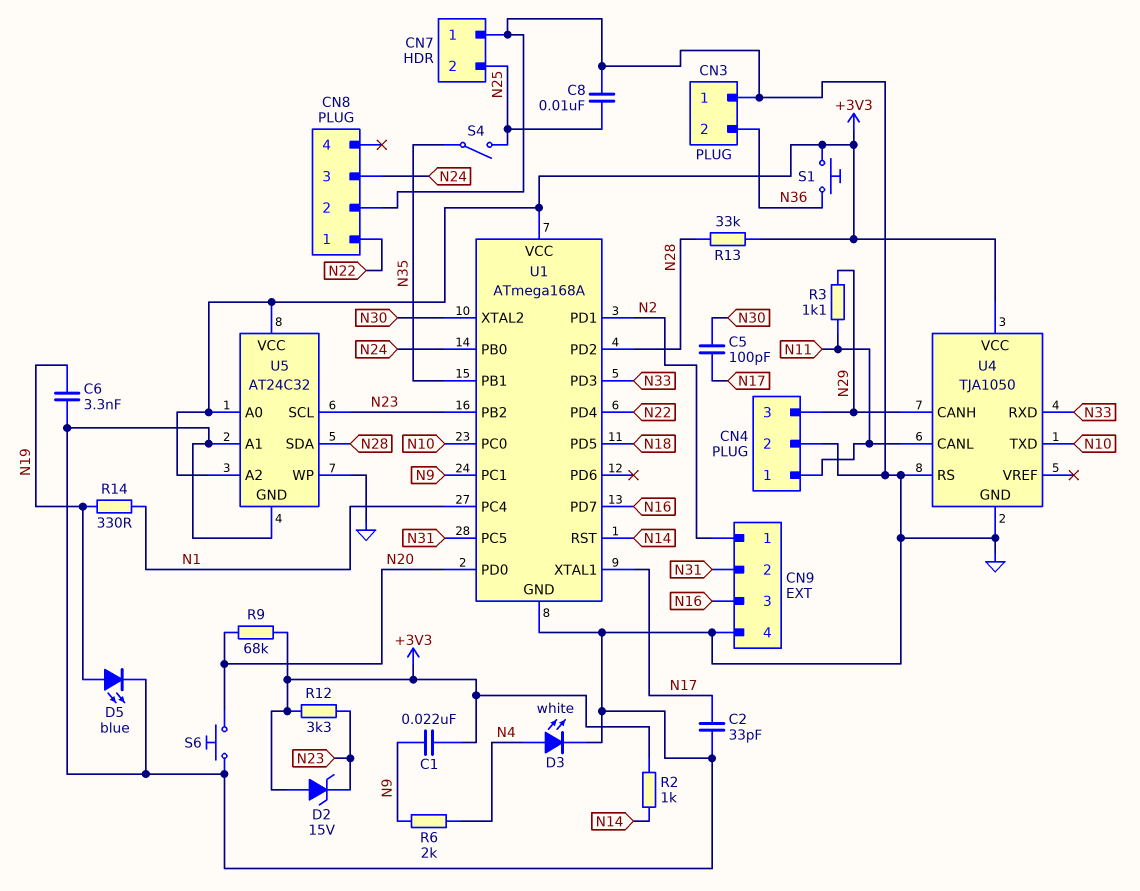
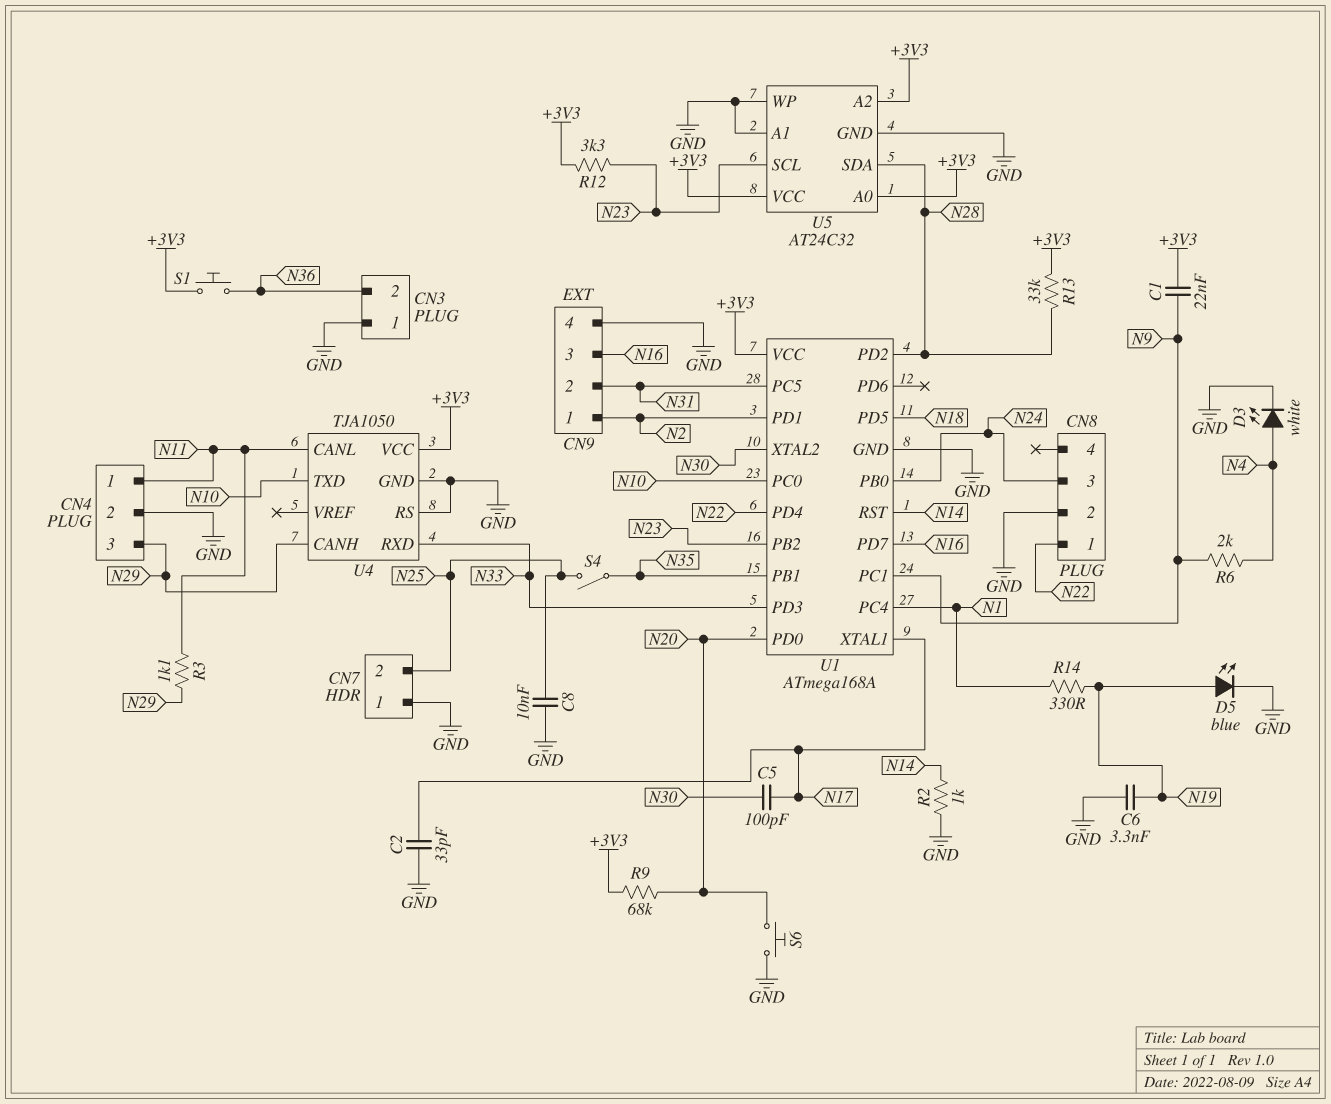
D2: zener 15V (A +3V3, K N23) -> none
R2: 1k (+3V3, N14) -> 1k (GND, N14)

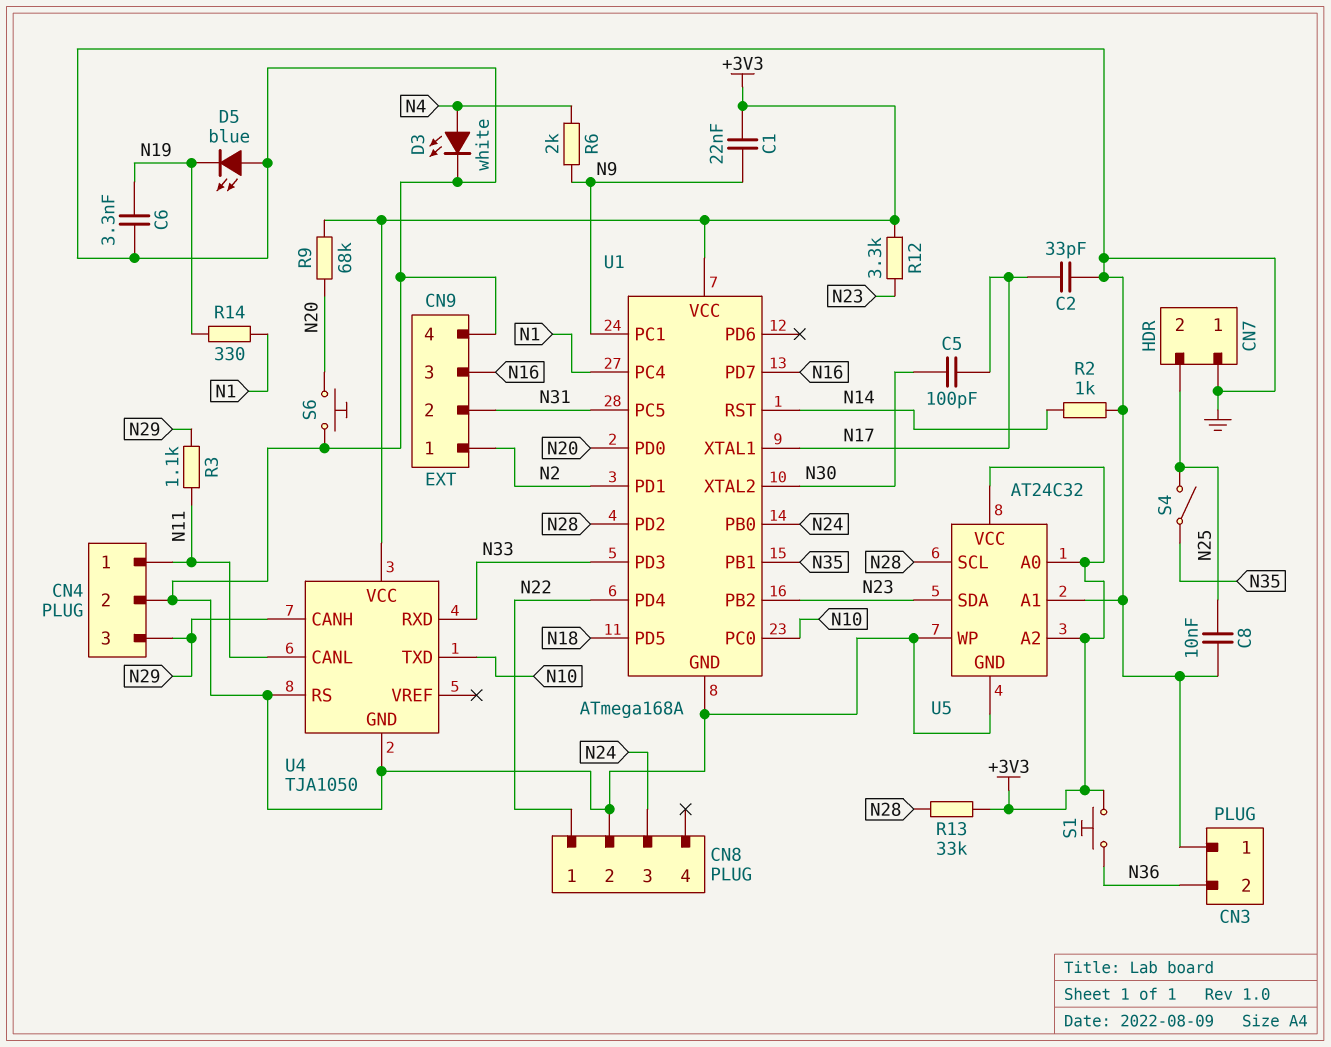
D5: LED blue (A N19, K GND) -> LED blue (A GND, K N19)
U5 pin SCL: N23 -> N28
U5 pin SDA: N28 -> N23

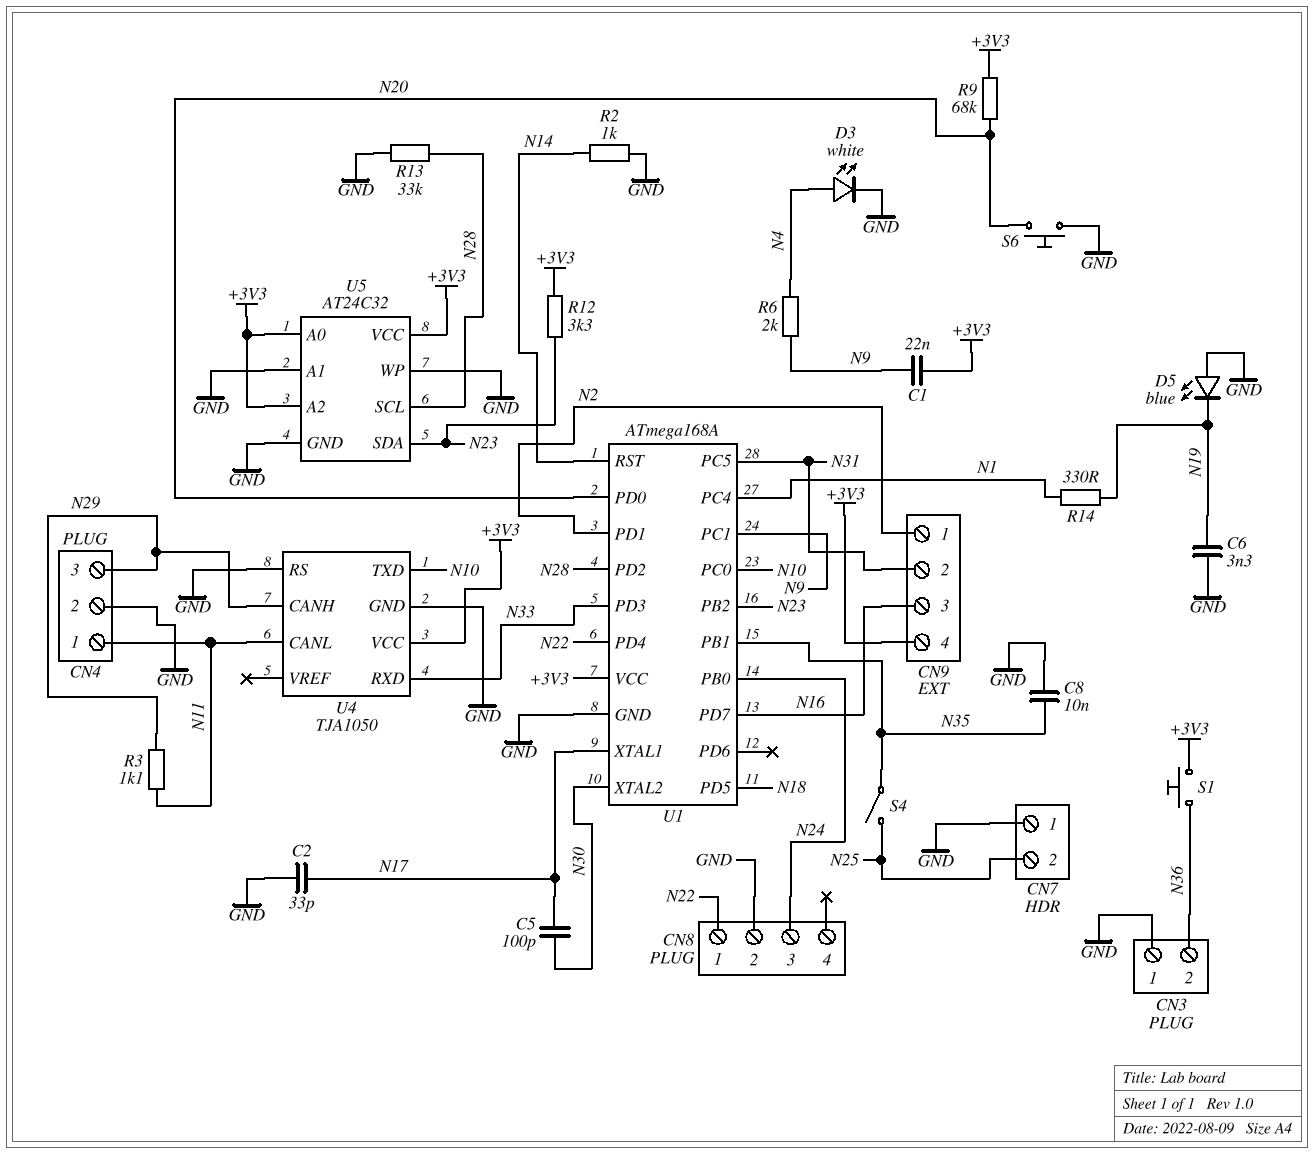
C8: 10nF (GND, N25) -> 10nF (GND, N35)
CN9 pin 4: GND -> +3V3
R13: 33k (+3V3, N28) -> 33k (GND, N28)

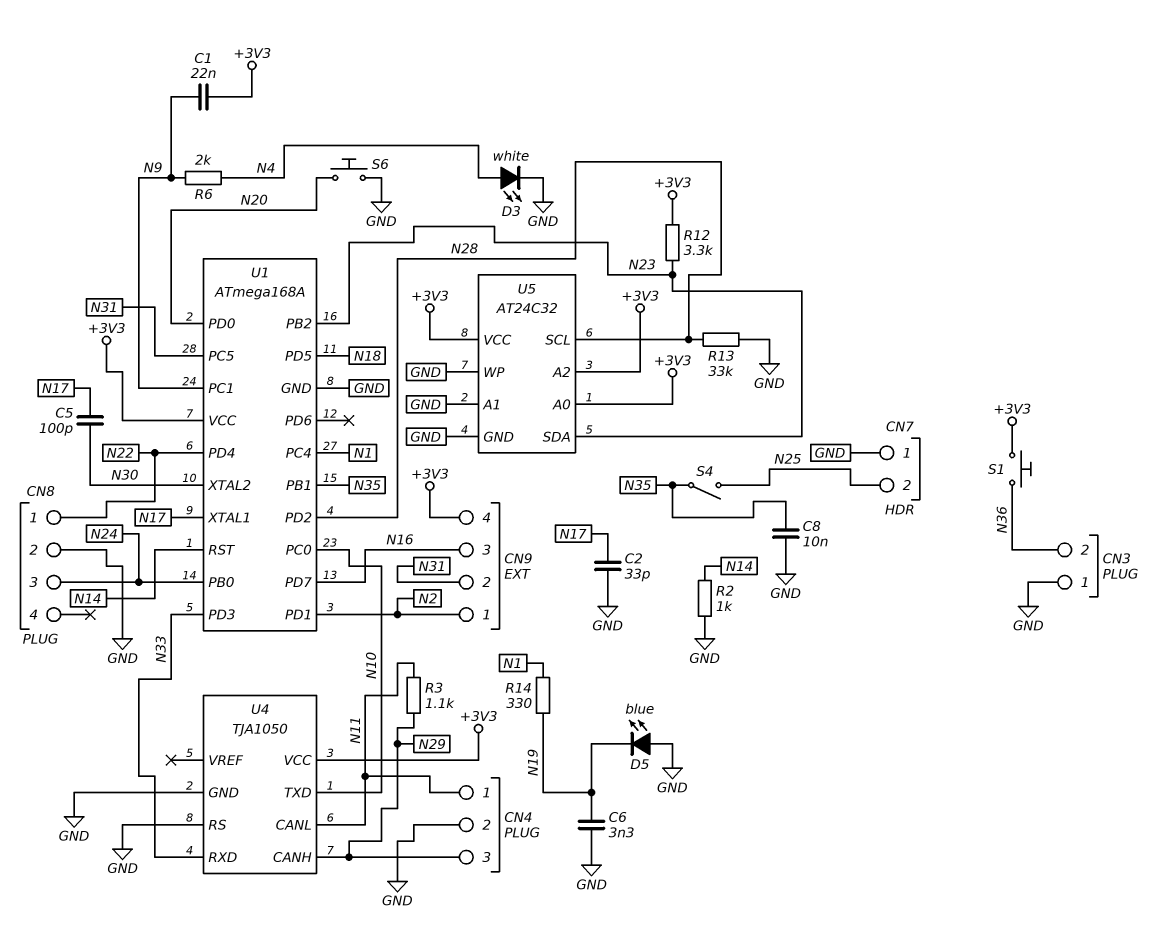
R9: 68k (+3V3, N20) -> none

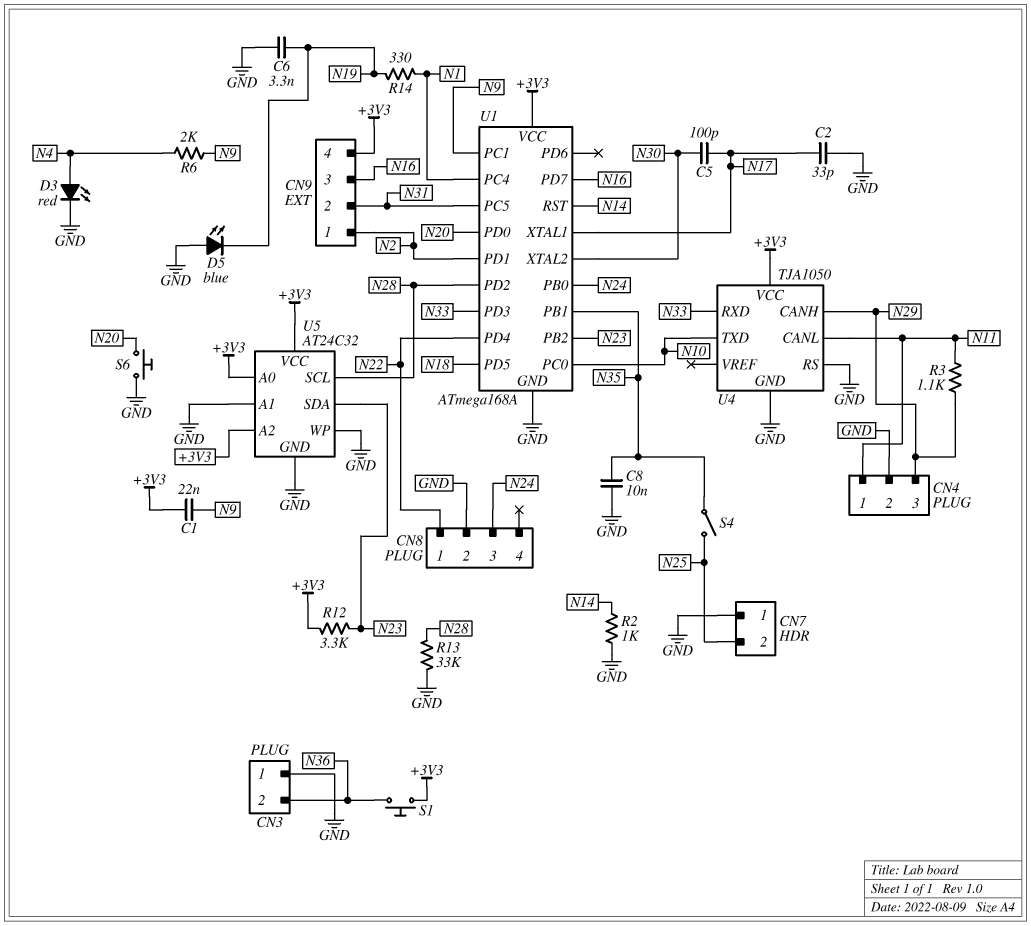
D3: LED white (A N4, K GND) -> LED red (A N4, K GND)

